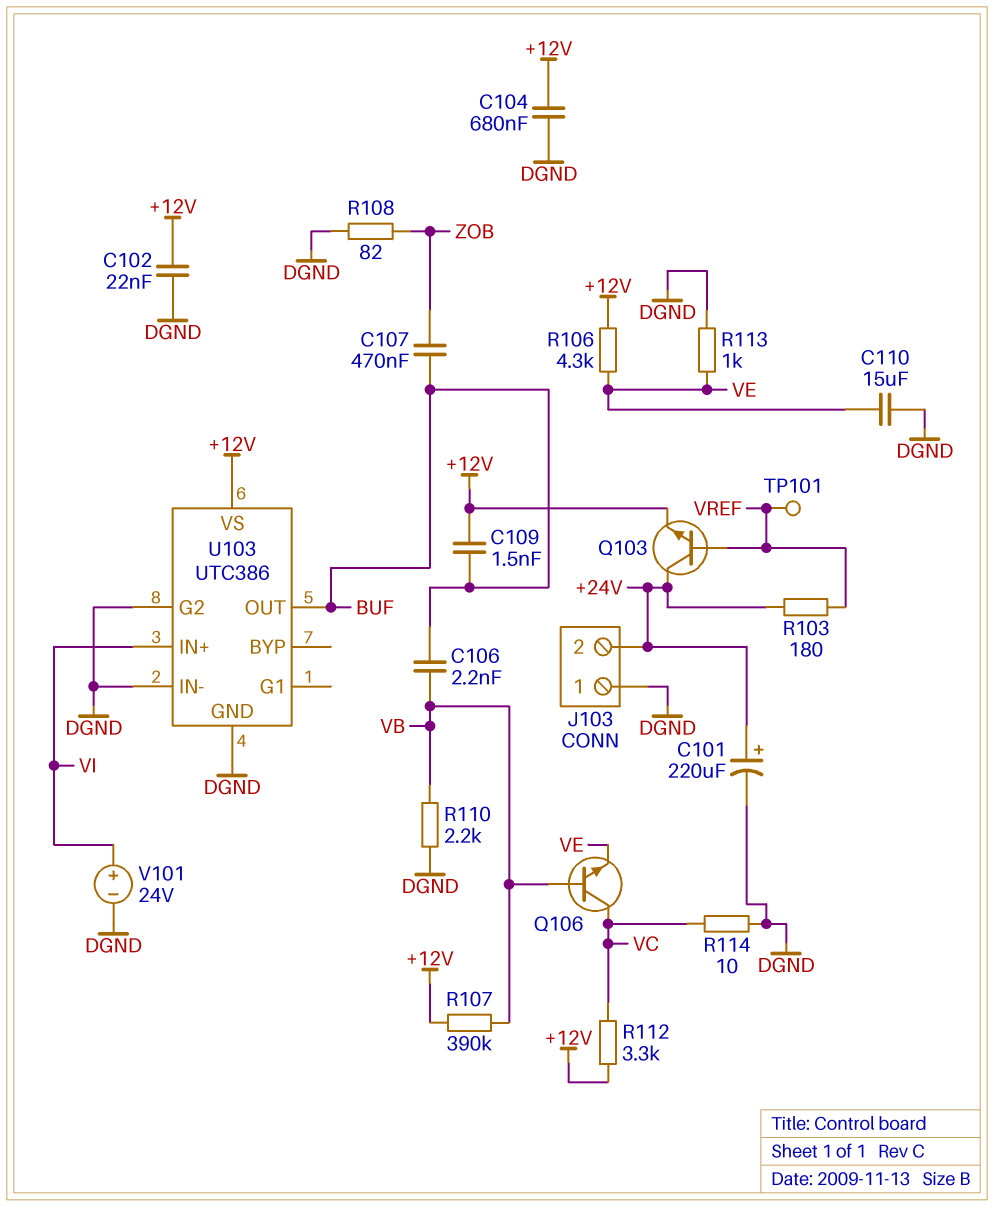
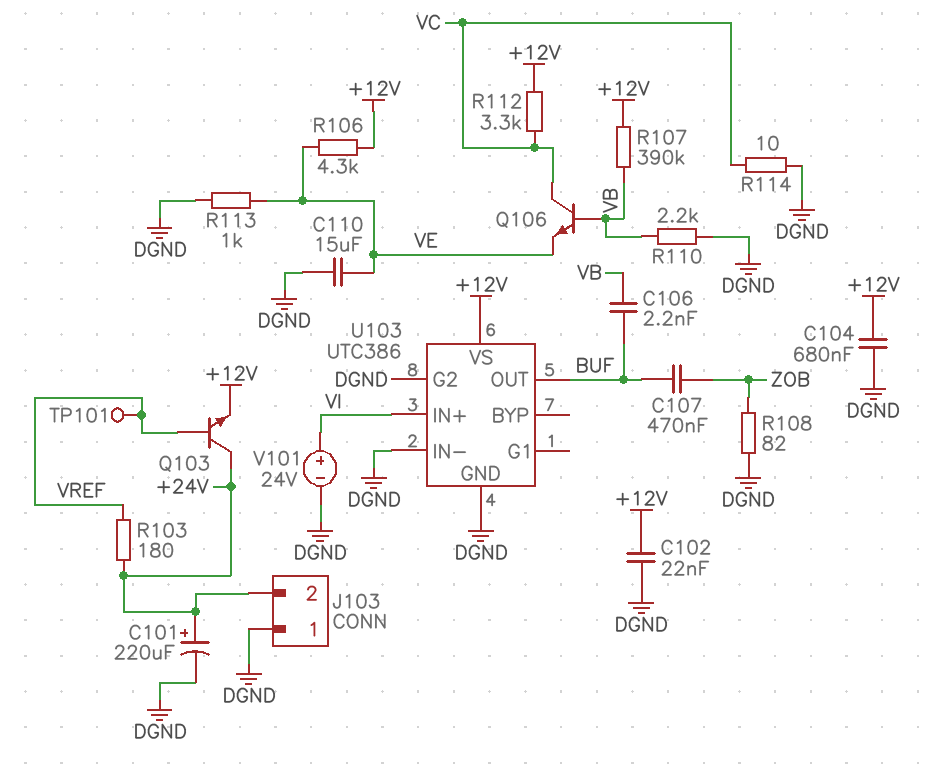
C109: 1.5nF (+12V, BUF) -> none

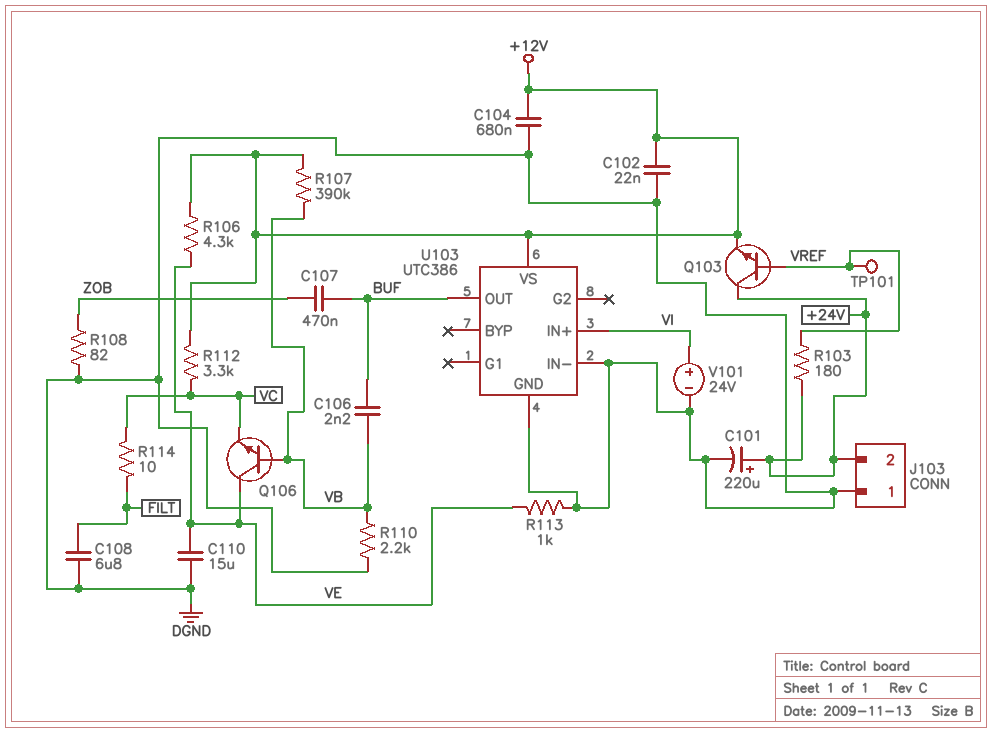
C108: none -> 6.8uF (DGND, FILT)
Q106: NPN (B VB, C VC, E VE) -> NPN (B VB, C VE, E VC)
R114: 10 (DGND, VC) -> 10 (FILT, VC)
U103 pin G2: DGND -> none

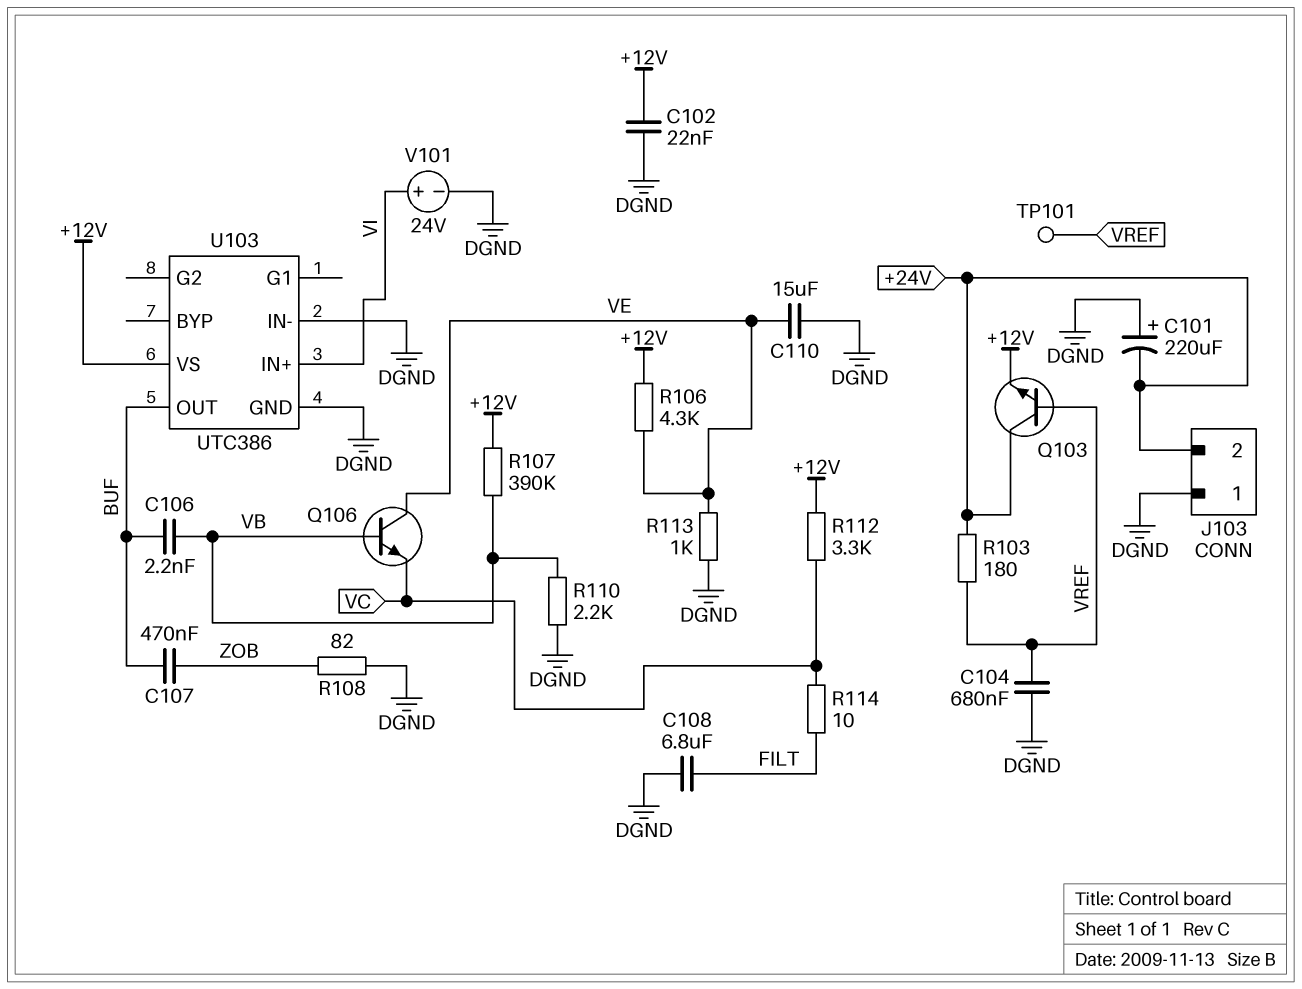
C101: 220uF (plus +24V, minus DGND) -> 220uF (plus DGND, minus +24V)
C104: 680nF (+12V, DGND) -> 680nF (DGND, VREF)

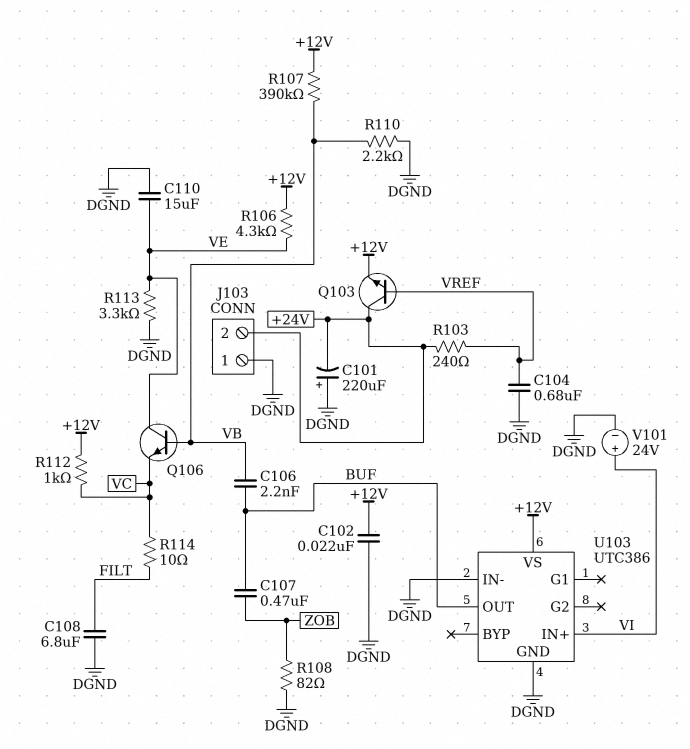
R103: 180 (+24V, VREF) -> 240 (+24V, VREF)
R112: 3.3k (+12V, VC) -> 1k (+12V, VC)
R113: 1k (DGND, VE) -> 3.3k (DGND, VE)
TP101: test point (VREF) -> none

